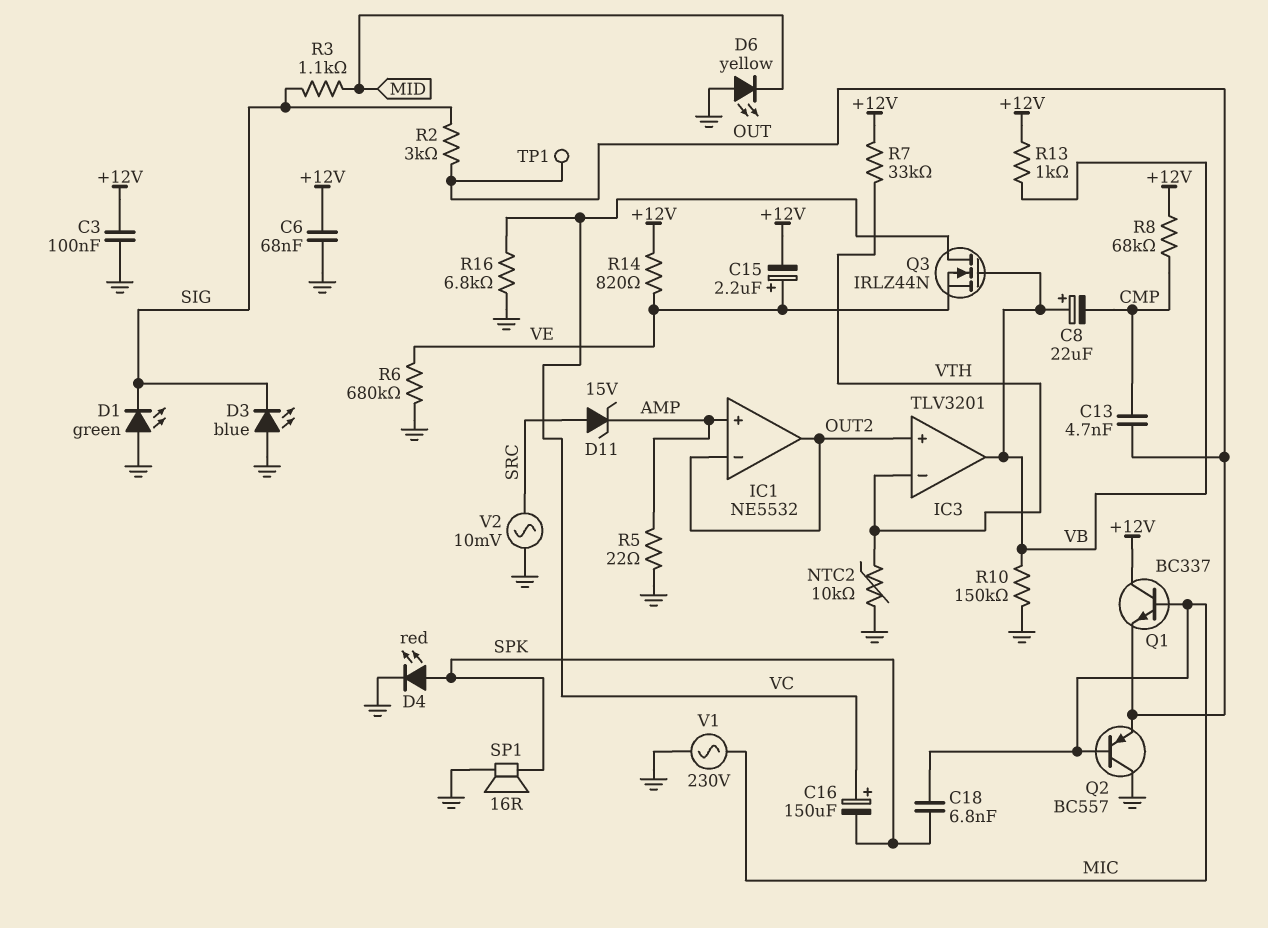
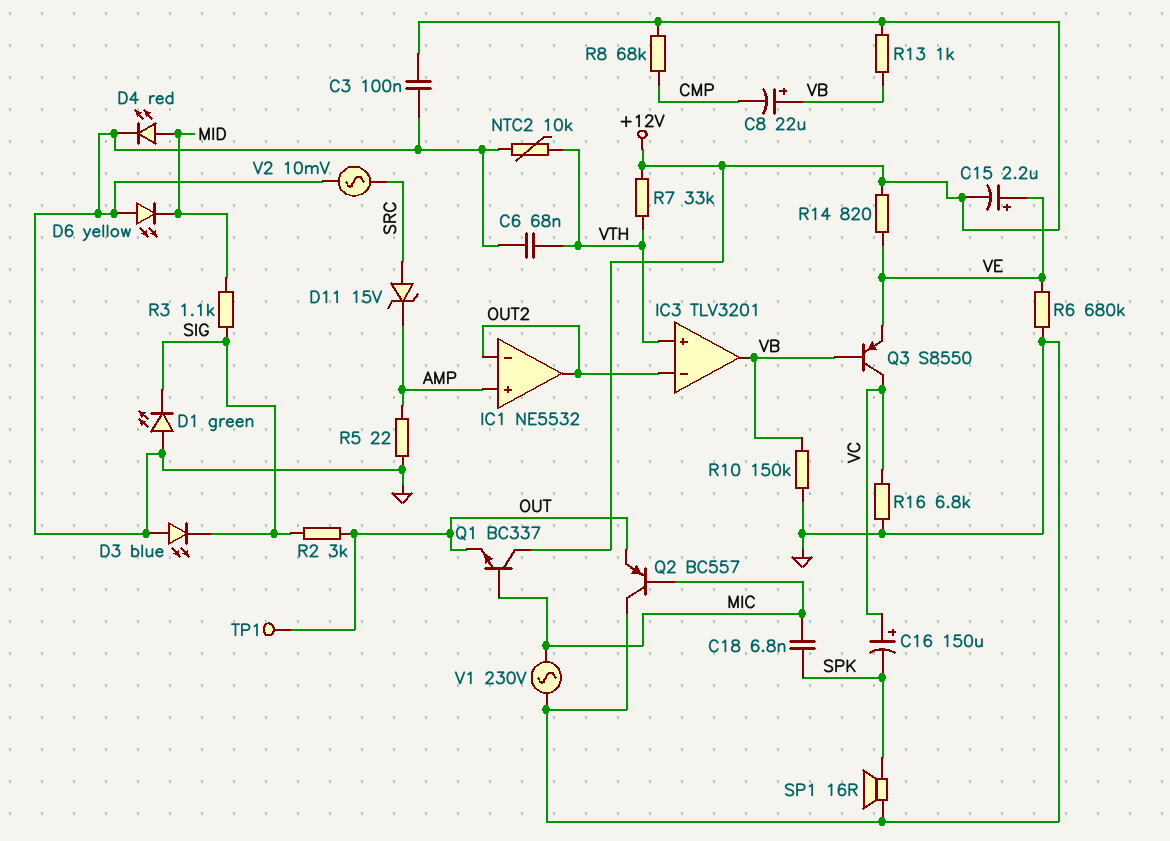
C6: 68nF (+12V, GND) -> 68nF (GND, VTH)
C13: 4.7nF (CMP, OUT) -> none
D4: LED red (A SPK, K GND) -> LED red (A MID, K GND)
IC3 pin in+: OUT2 -> VTH
IC3 pin in-: VTH -> OUT2
Q3: NMOS IRLZ44N (G VB, D VC, S VE) -> PNP S8550 (B VB, C VC, E VE)

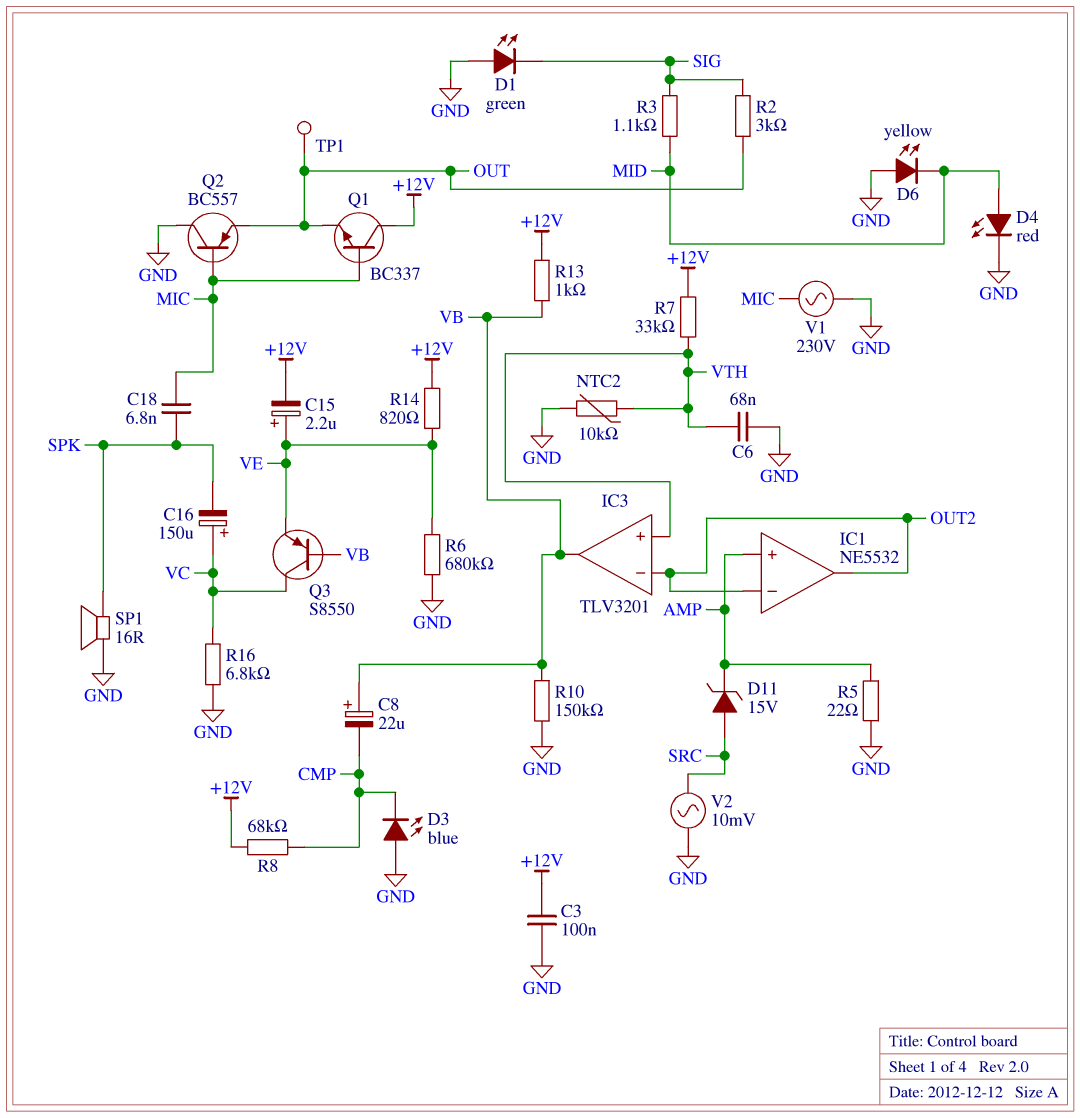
D3: LED blue (A GND, K SIG) -> LED blue (A GND, K CMP)

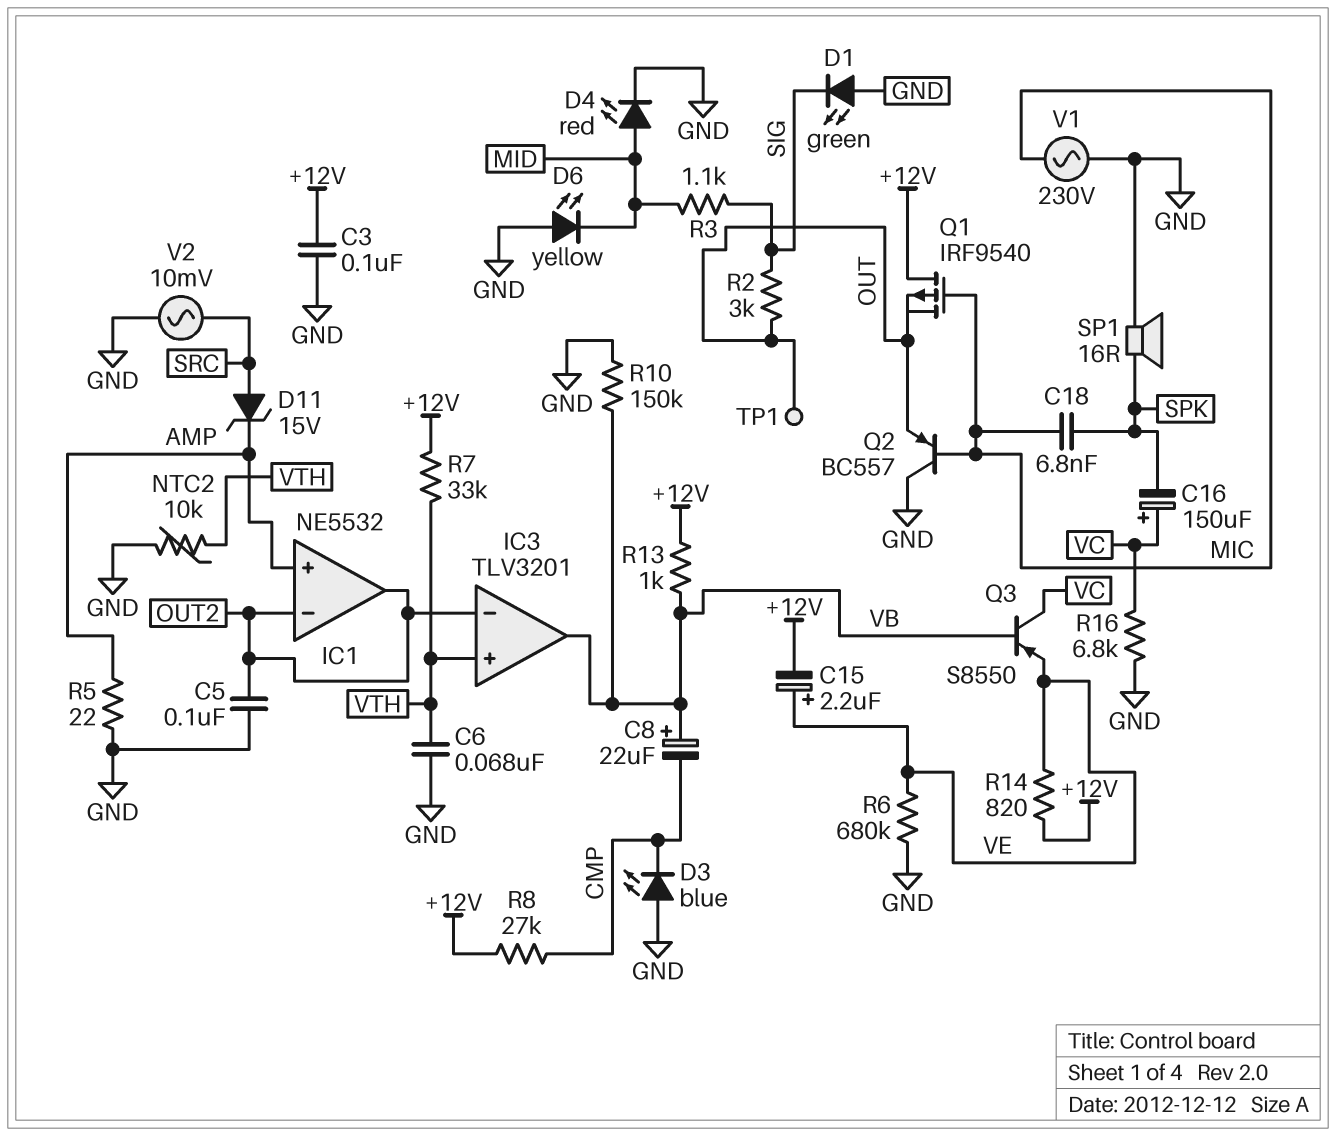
C5: none -> 100nF (GND, OUT2)
Q1: NPN BC337 (B MIC, C +12V, E OUT) -> PMOS IRF9540 (G MIC, D +12V, S OUT)
R8: 68k (+12V, CMP) -> 27k (+12V, CMP)

